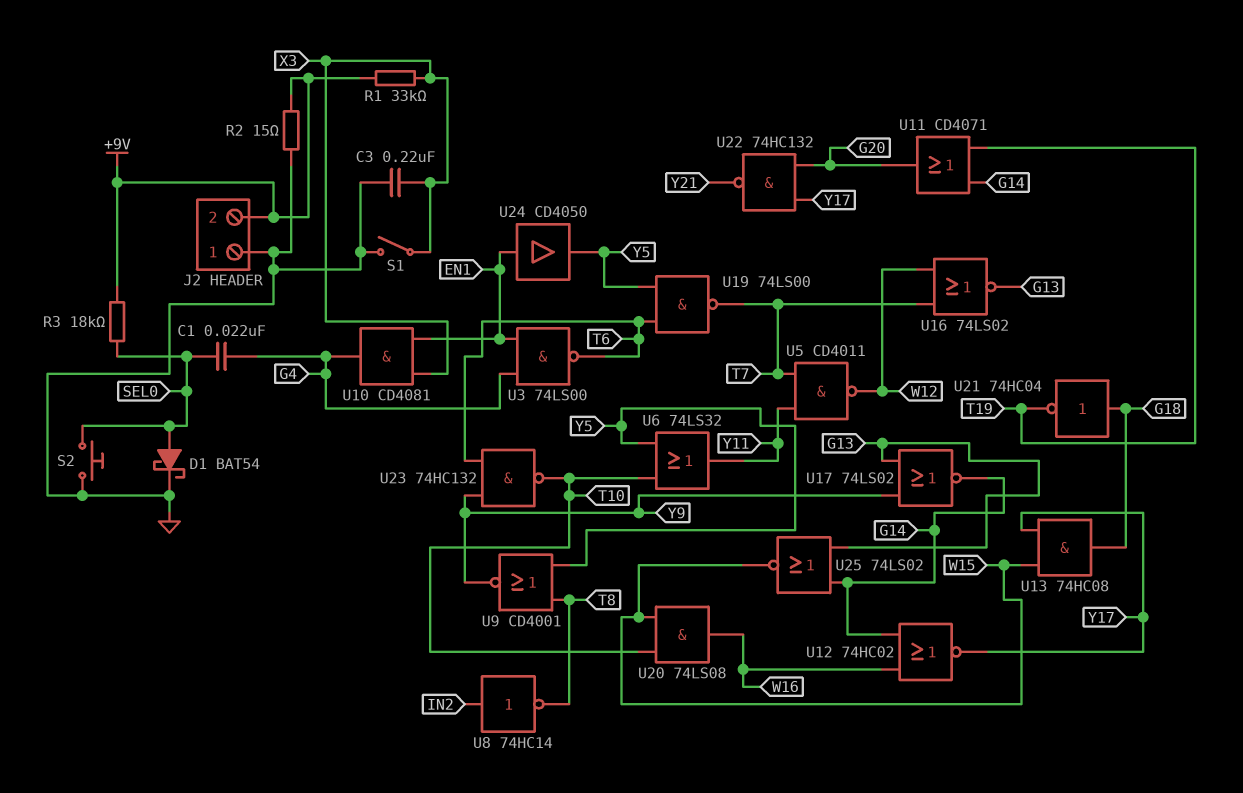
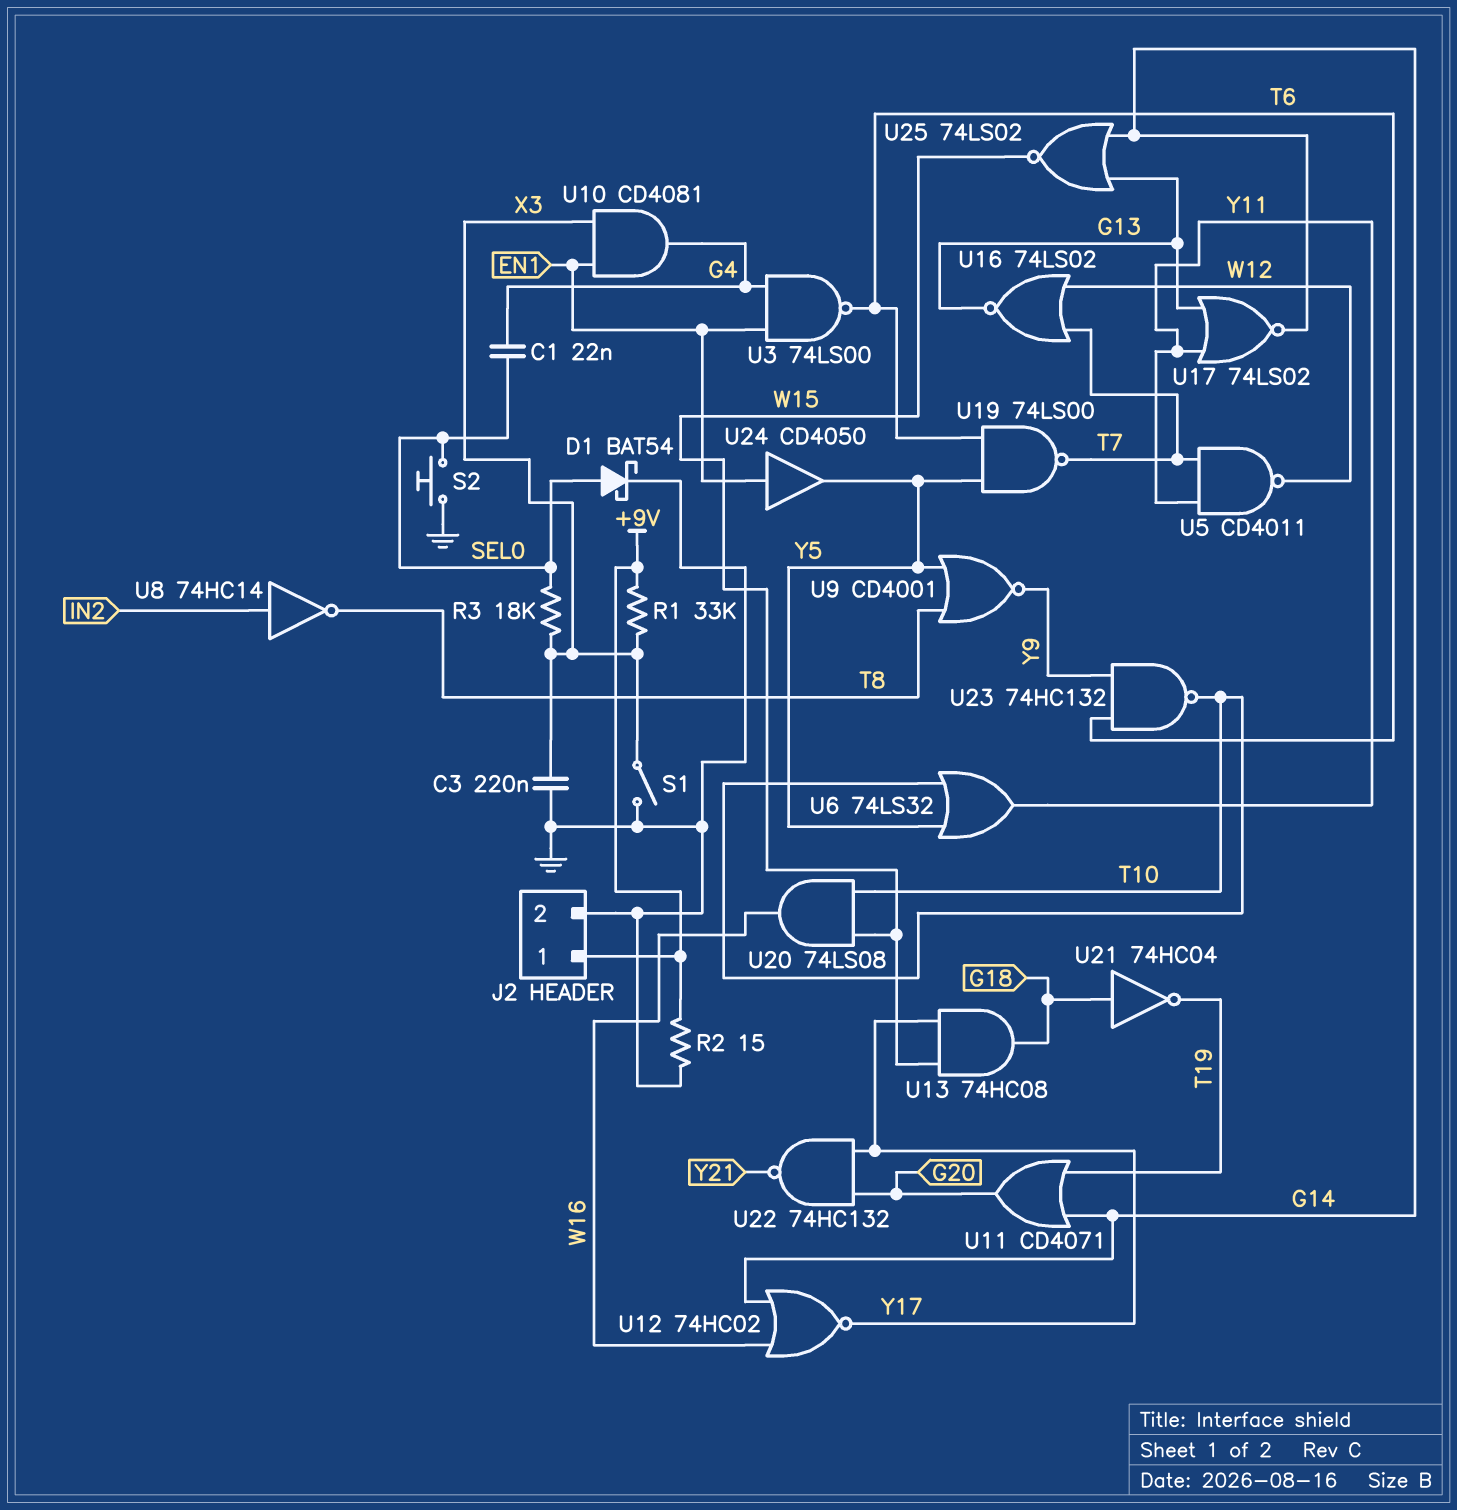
J2 pin 1: GND -> +9V
J2 pin 2: +9V -> GND
R3: 18k (+9V, SEL0) -> 18k (SEL0, X3)
U17: NOR 74LS02 (in G13, in Y9, out G14) -> NOR 74LS02 (in G13, in Y11, out G14)

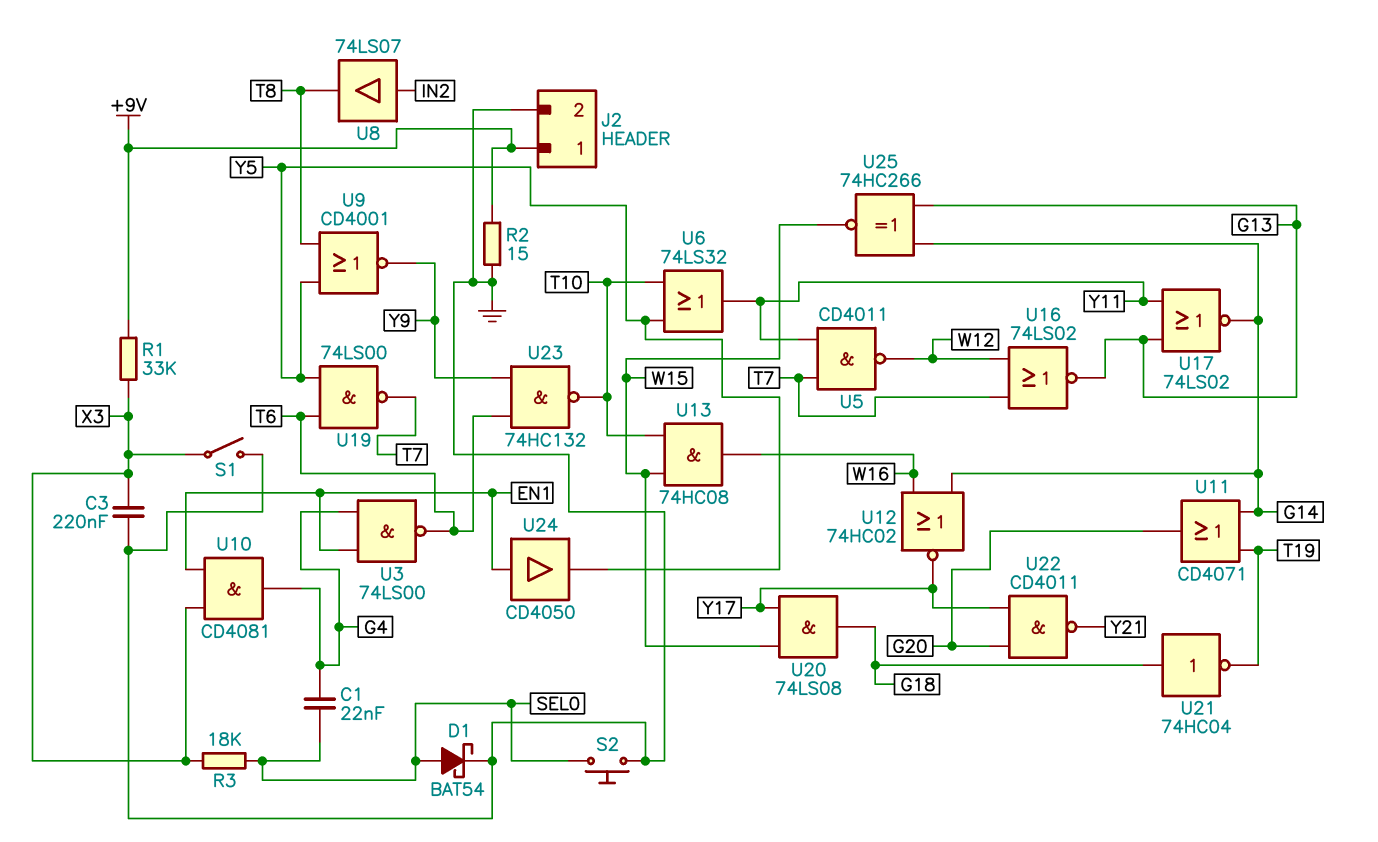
U8: NOT 74HC14 (in IN2, out T8) -> buffer 74LS07 (in IN2, out T8)
U13: AND 74HC08 (in W15, in Y17, out G18) -> AND 74HC08 (in T10, in W15, out W16)
U20: AND 74LS08 (in T10, in W15, out W16) -> AND 74LS08 (in W15, in Y17, out G18)
U22: NAND 74HC132 (in G20, in Y17, out Y21) -> NAND CD4011 (in G20, in Y17, out Y21)
U25: NOR 74LS02 (in G13, in G14, out W15) -> XNOR 74HC266 (in G13, in G14, out W15)

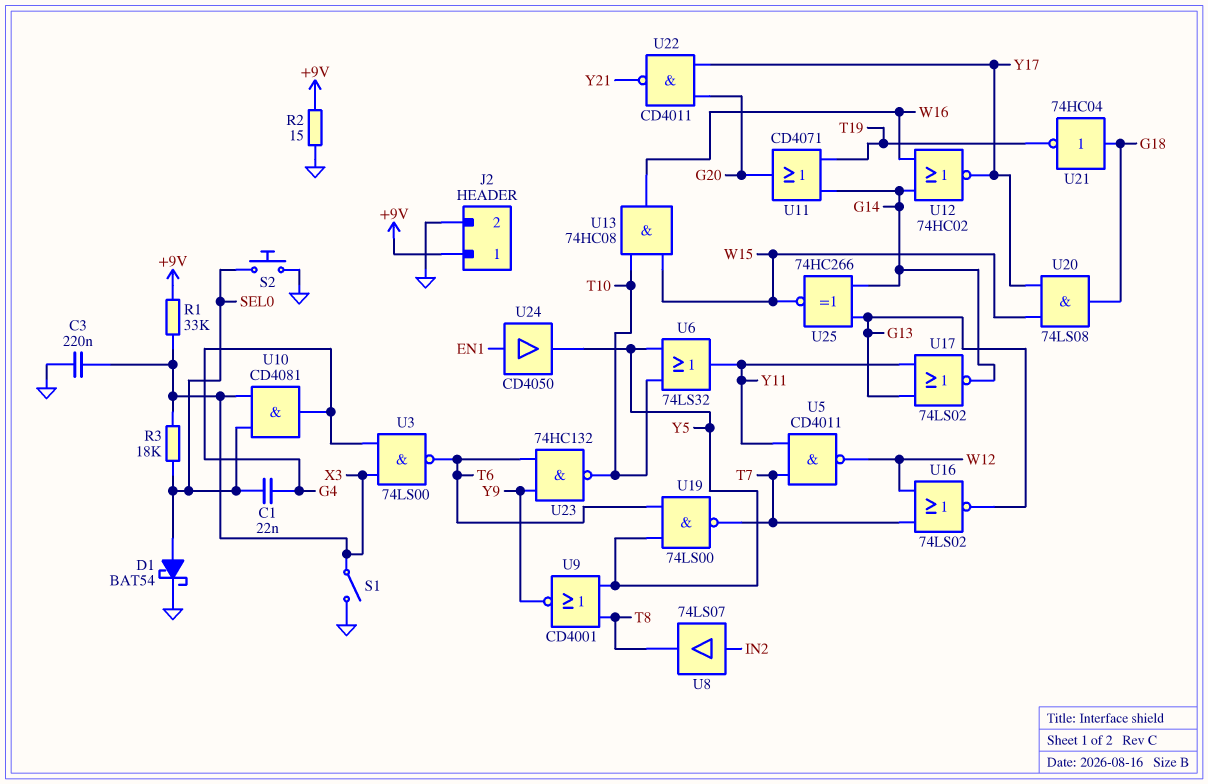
U3: NAND 74LS00 (in EN1, in G4, out T6) -> NAND 74LS00 (in G4, in X3, out T6)
U10: AND CD4081 (in EN1, in X3, out G4) -> AND CD4081 (in SEL0, in X3, out G4)

